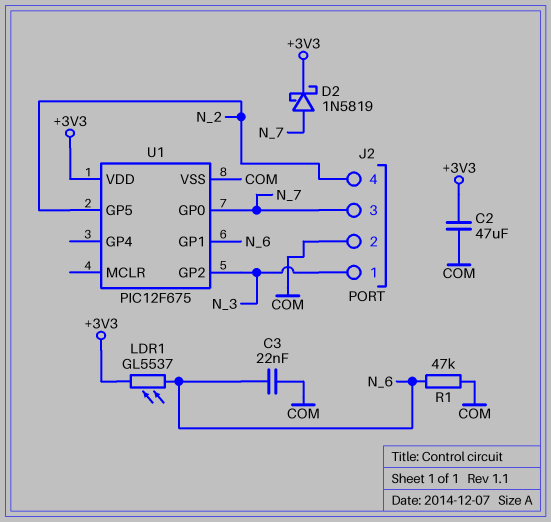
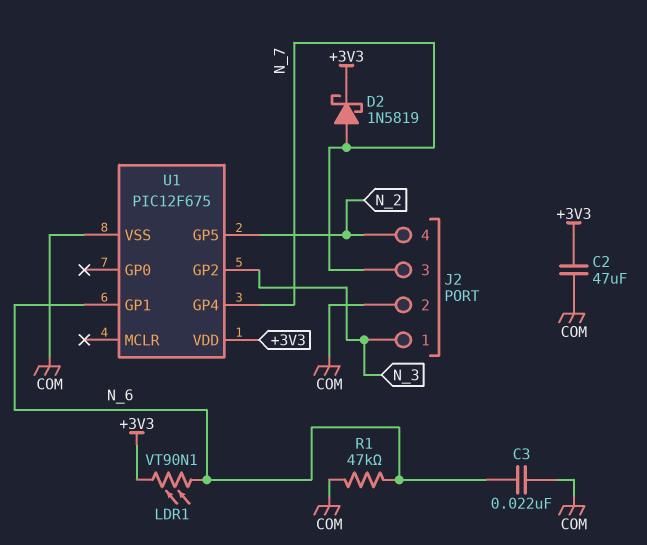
LDR1: GL5537 (+3V3, N_6) -> VT90N1 (+3V3, N_6)
U1 pin GP0: N_7 -> none
U1 pin GP4: none -> N_7

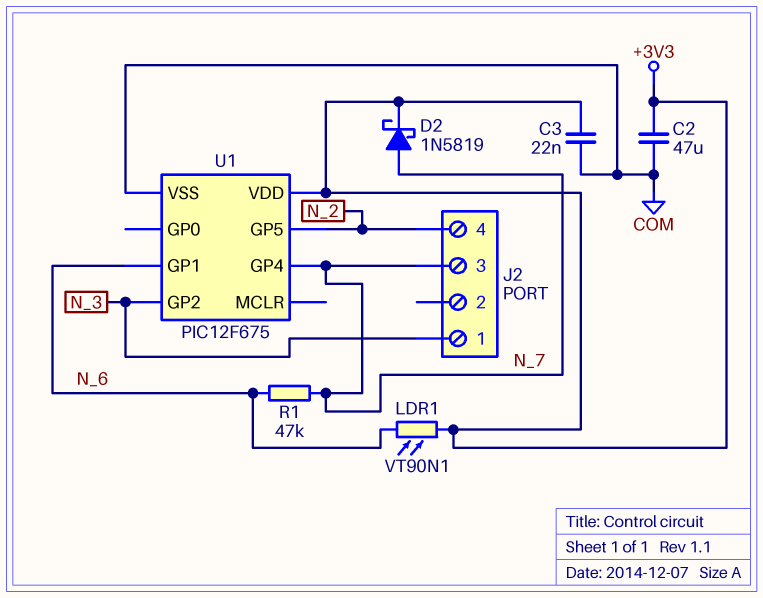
C3: 22nF (COM, N_6) -> 22nF (+3V3, COM)
J2 pin 2: COM -> none
R1: 47k (COM, N_6) -> 47k (N_6, N_7)

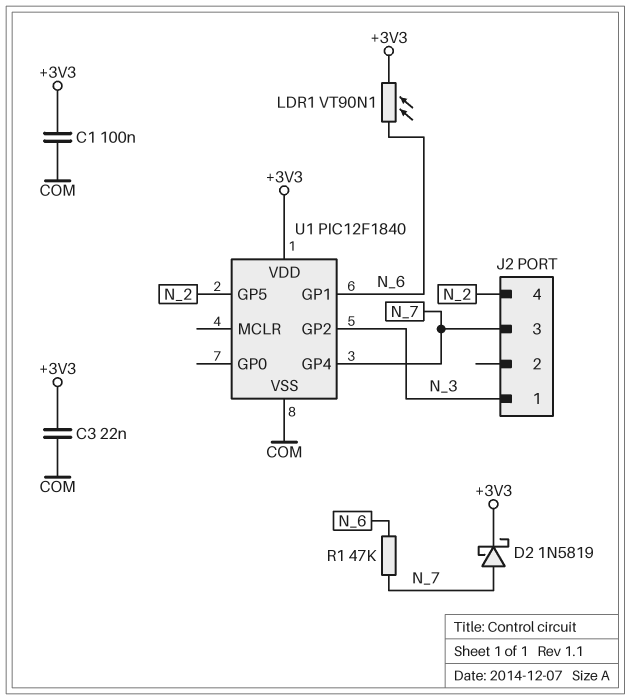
C1: none -> 100nF (+3V3, COM)
C2: 47uF (+3V3, COM) -> none
U1: PIC12F675 -> PIC12F1840

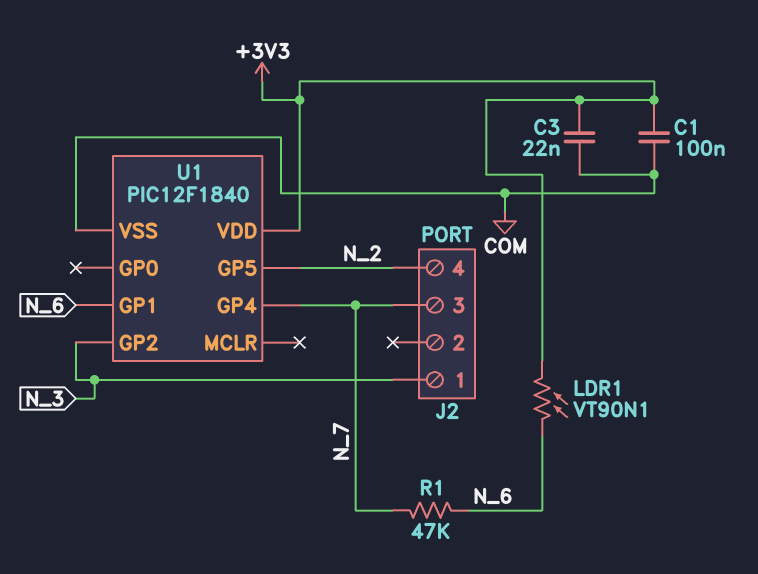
D2: schottky 1N5819 (A N_7, K +3V3) -> none

